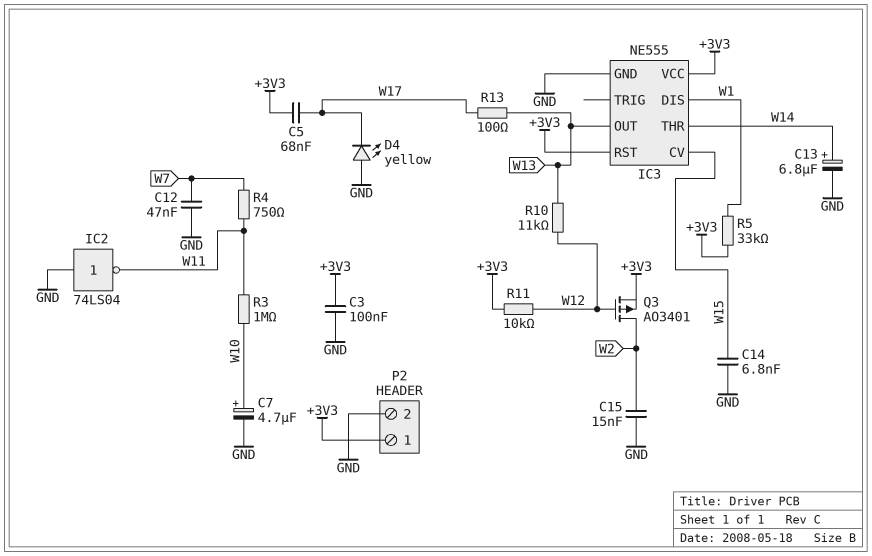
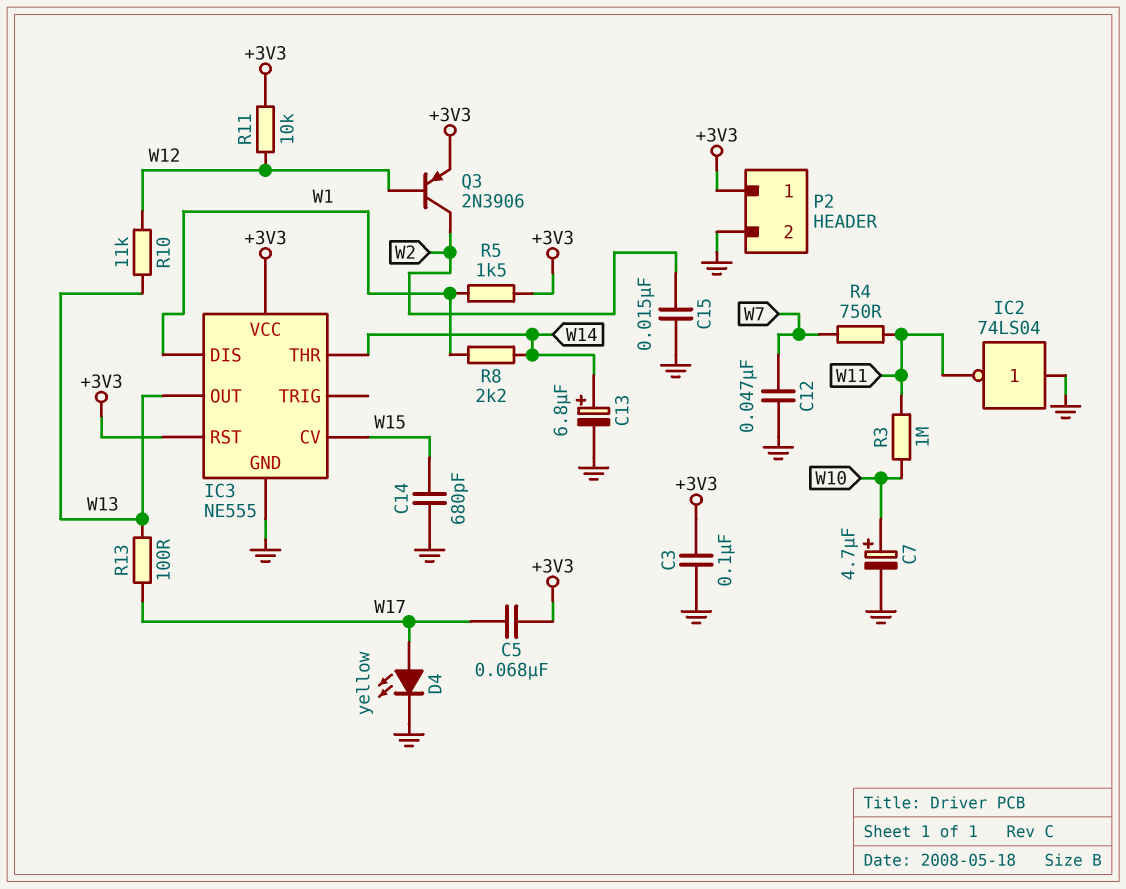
C14: 6.8nF (GND, W15) -> 680pF (GND, W15)
D4: LED yellow (A GND, K W17) -> LED yellow (A W17, K GND)
Q3: PMOS AO3401 (G W12, D W2, S +3V3) -> PNP 2N3906 (B W12, C W2, E +3V3)
R5: 33k (+3V3, W1) -> 1.5k (+3V3, W1)
R8: none -> 2.2k (W1, W14)

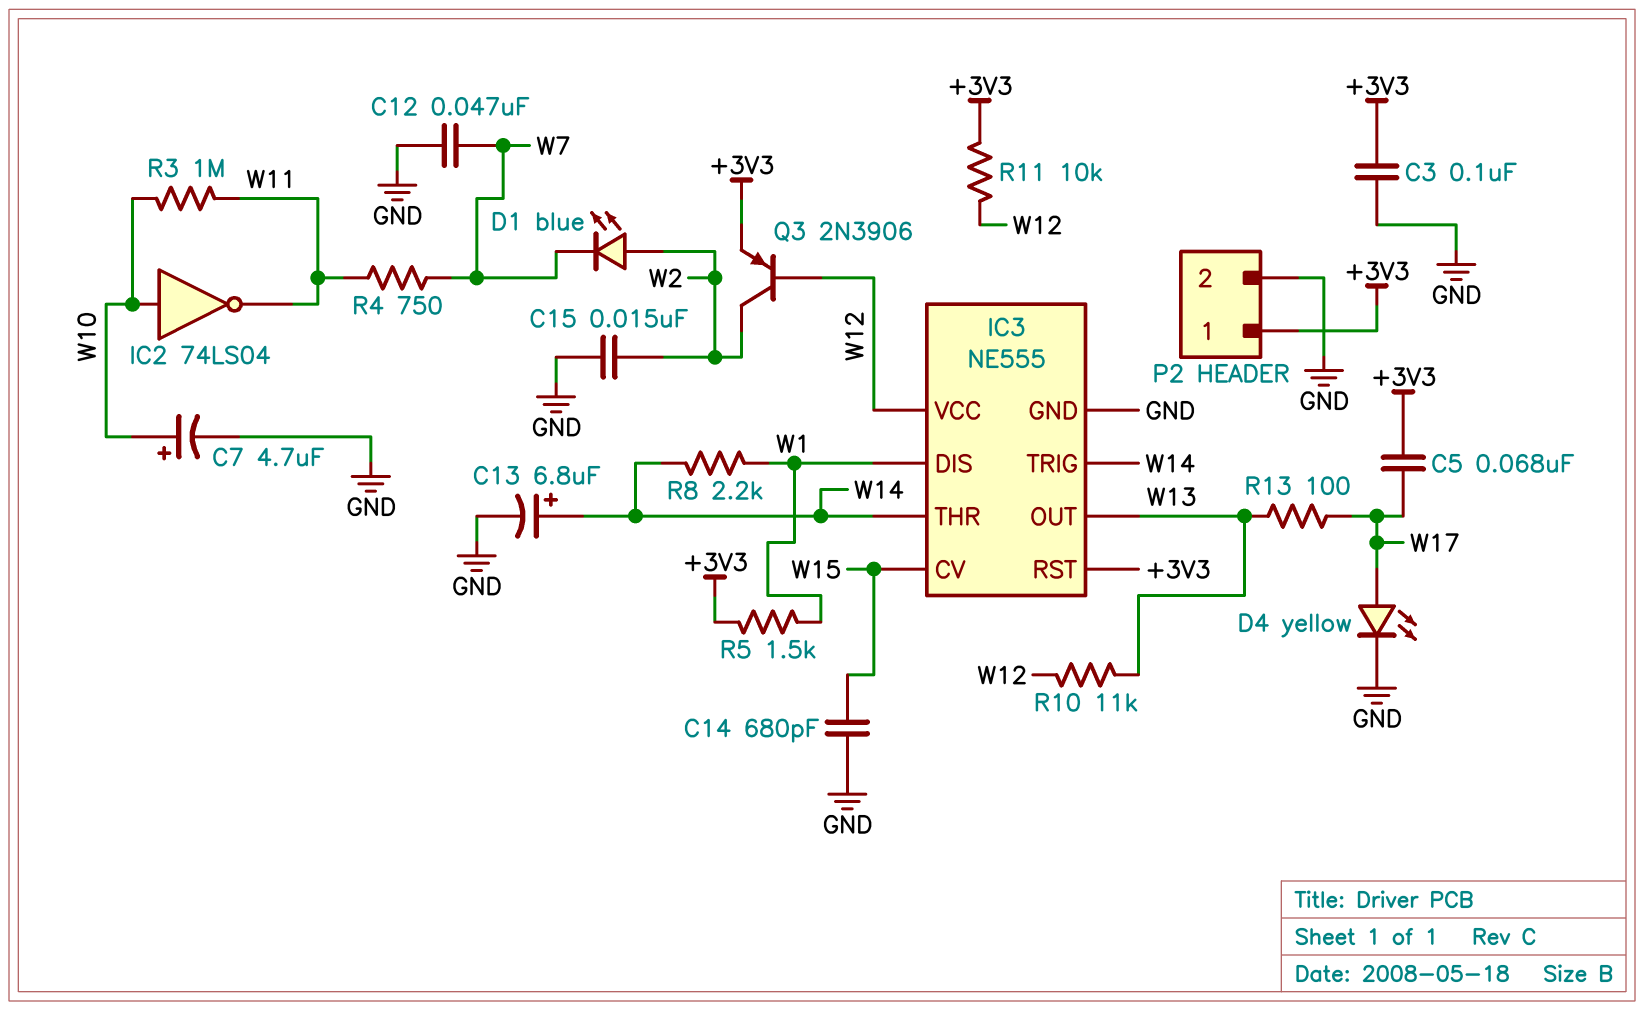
D1: none -> LED blue (A W2, K W7)
IC2: NOT 74LS04 (in GND, out W11) -> NOT 74LS04 (in W10, out W11)
IC3 pin TRIG: none -> W14
IC3 pin VCC: +3V3 -> W12

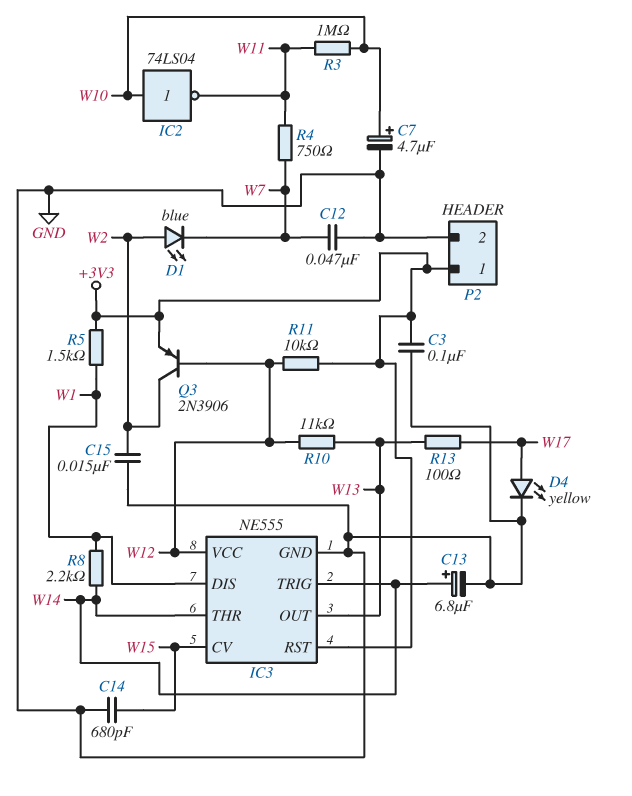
C5: 68nF (+3V3, W17) -> none

